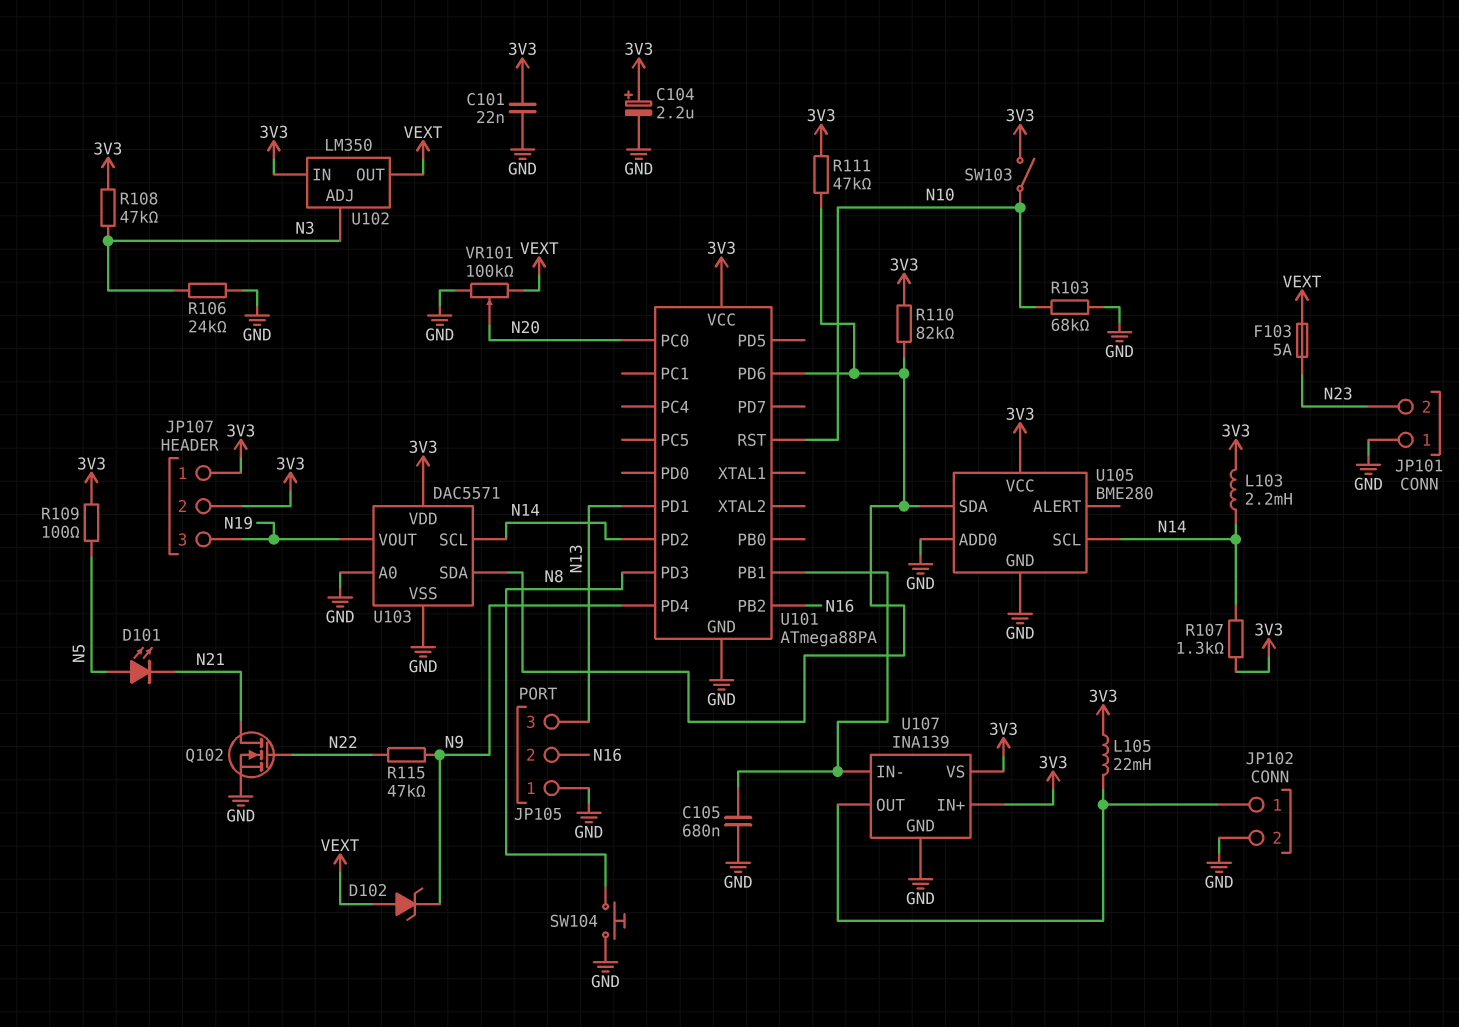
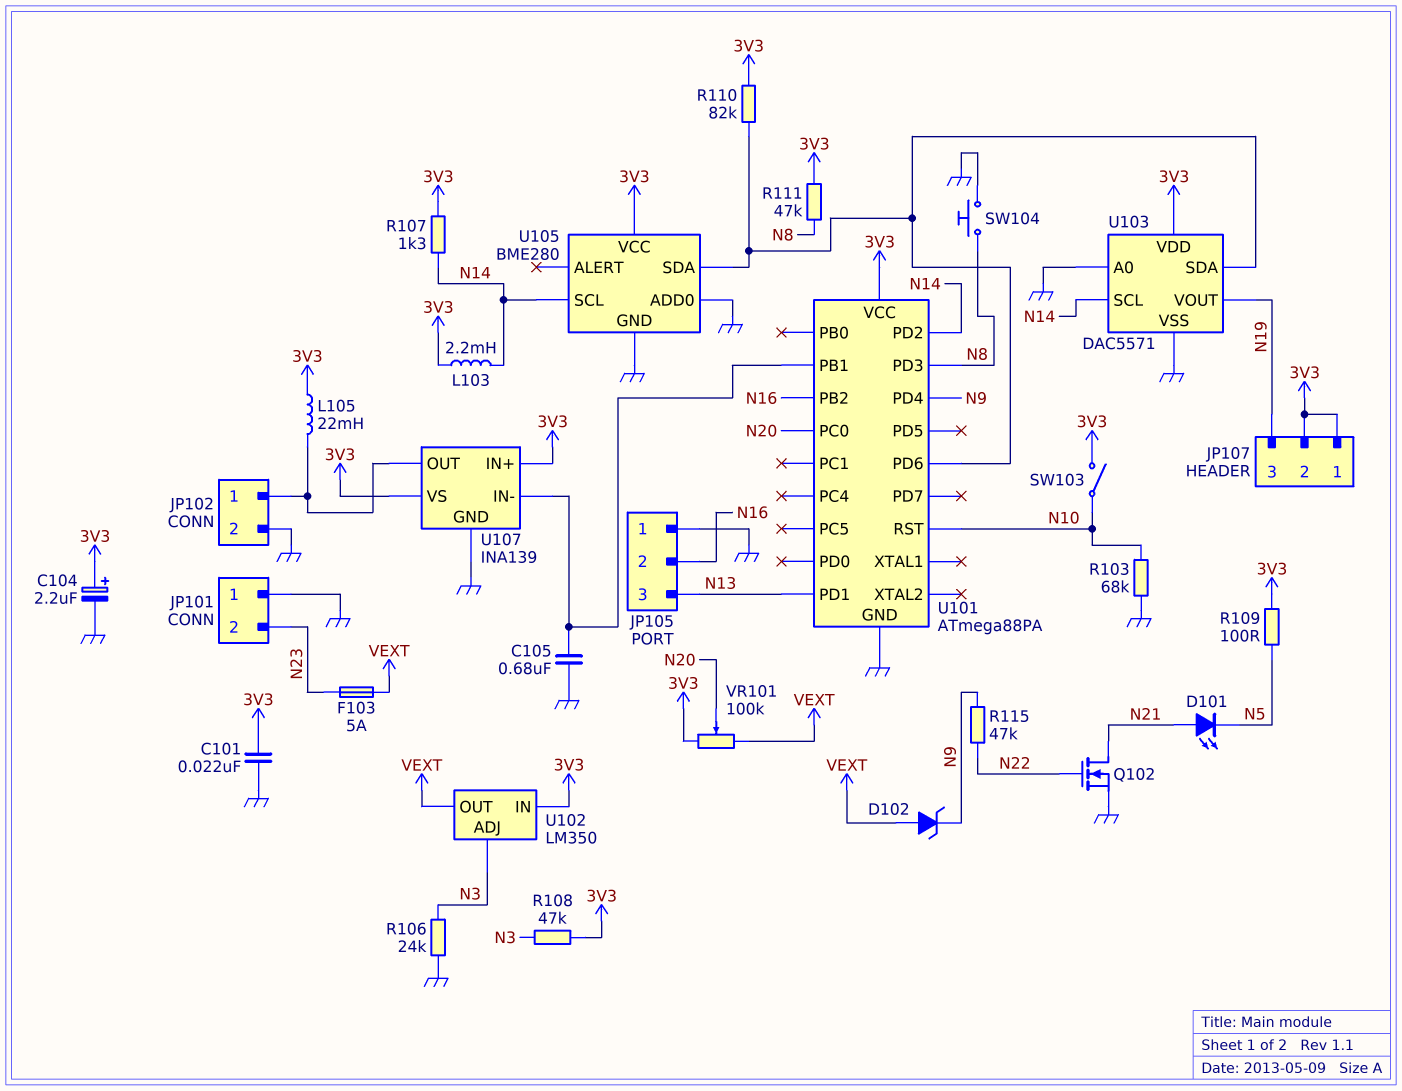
D101: LED (A N5, K N21) -> LED (A N21, K N5)
R111: 47k (3V3, U101/PD6) -> 47k (3V3, N8)
VR101: 100k (GND, VEXT, wiper N20) -> 100k (3V3, VEXT, wiper N20)

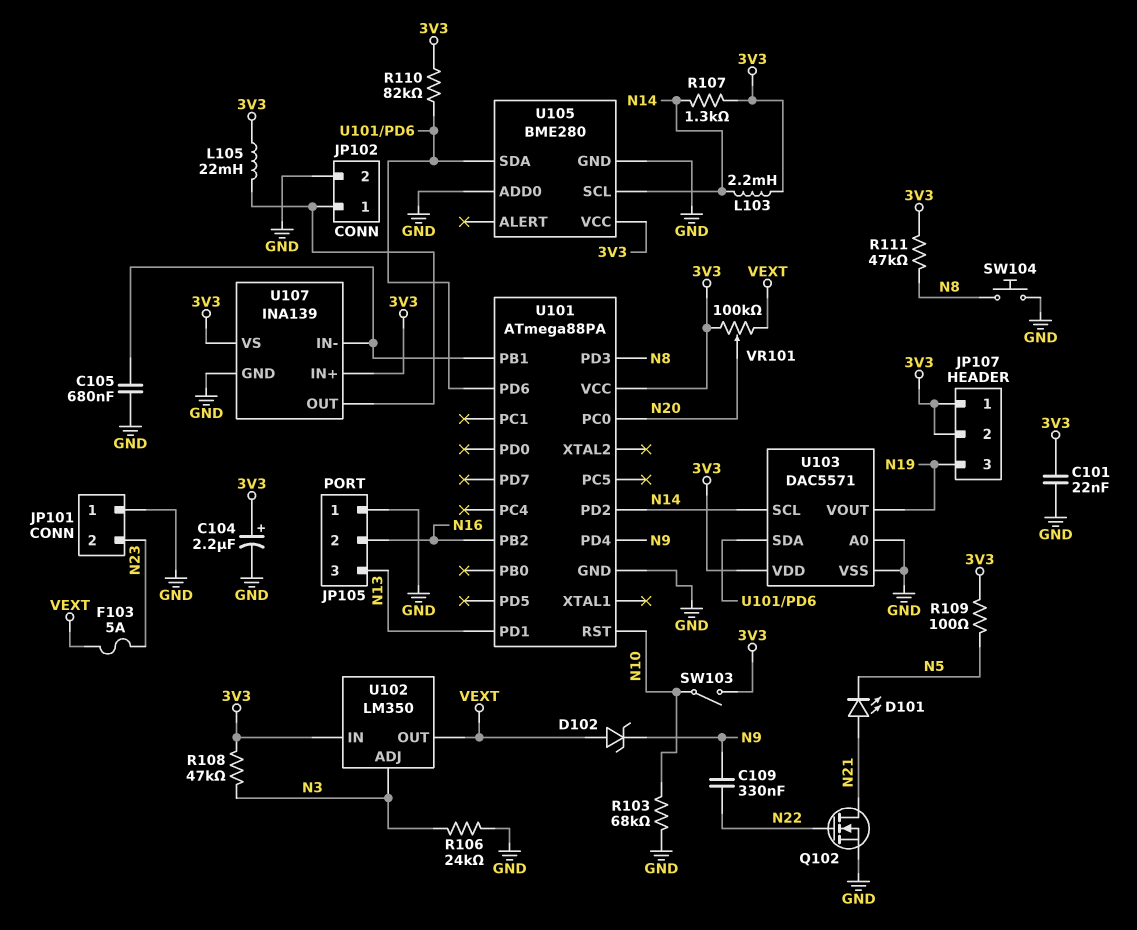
C109: none -> 330nF (N9, N22)
R115: 47k (N9, N22) -> none

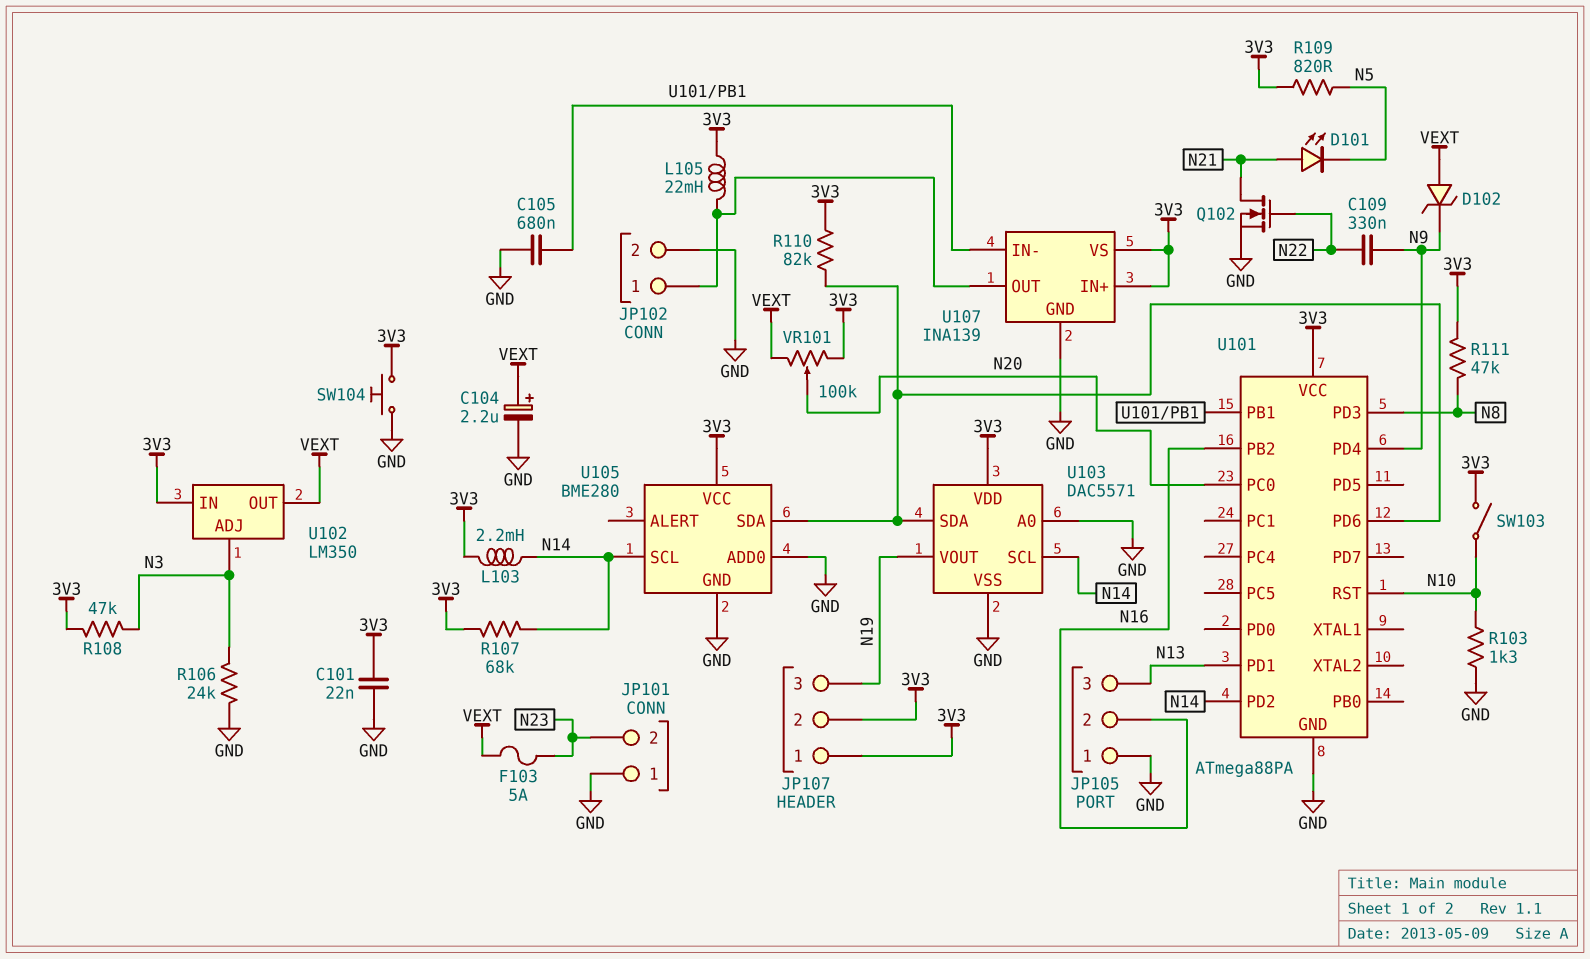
C104: 2.2uF (plus 3V3, minus GND) -> 2.2uF (plus VEXT, minus GND)
R103: 68k (GND, N10) -> 1.3k (GND, N10)
R107: 1.3k (3V3, N14) -> 68k (3V3, N14)
R109: 100 (3V3, N5) -> 820 (3V3, N5)
SW104: button (GND, N8) -> button (3V3, GND)

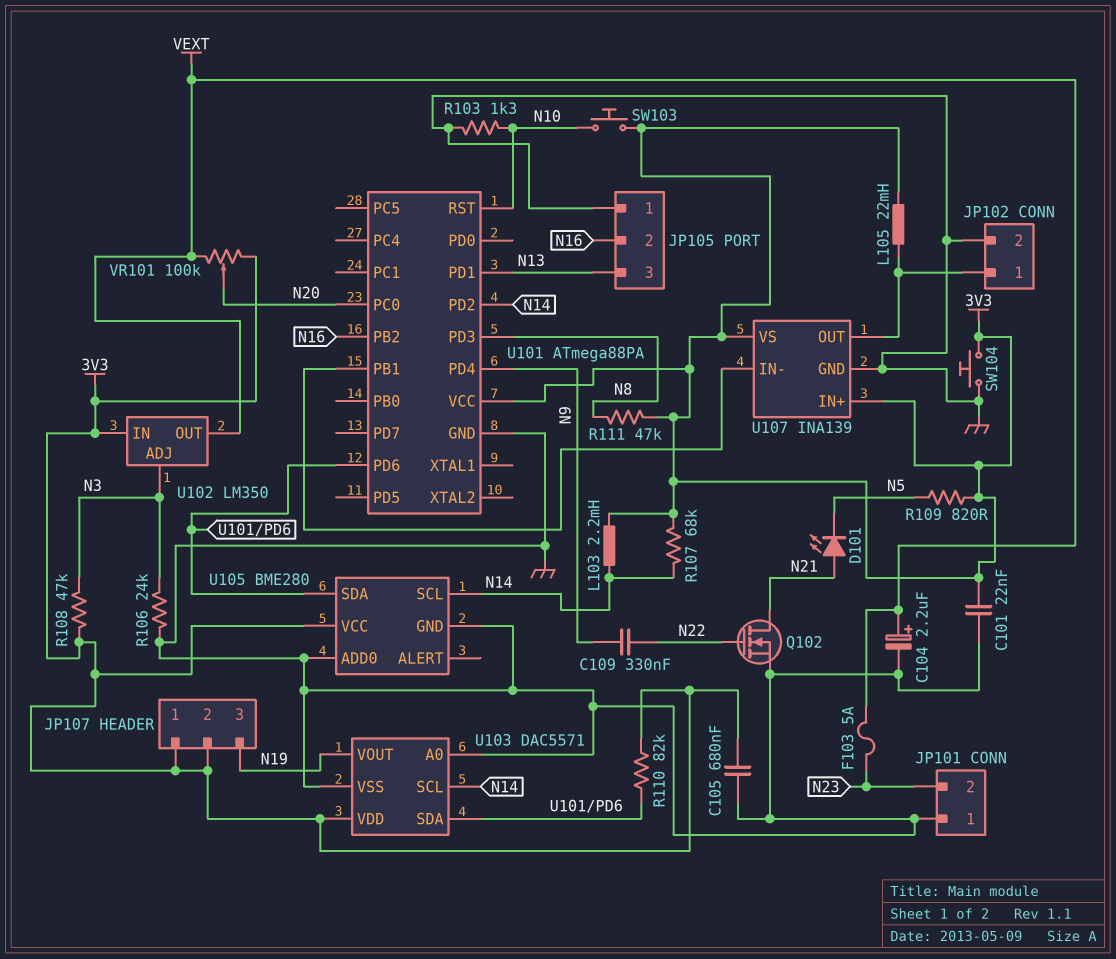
C105: 680nF (GND, U101/PB1) -> 680nF (3V3, GND)
D102: zener (A VEXT, K N9) -> none
SW103: switch (3V3, N10) -> button (3V3, N10)

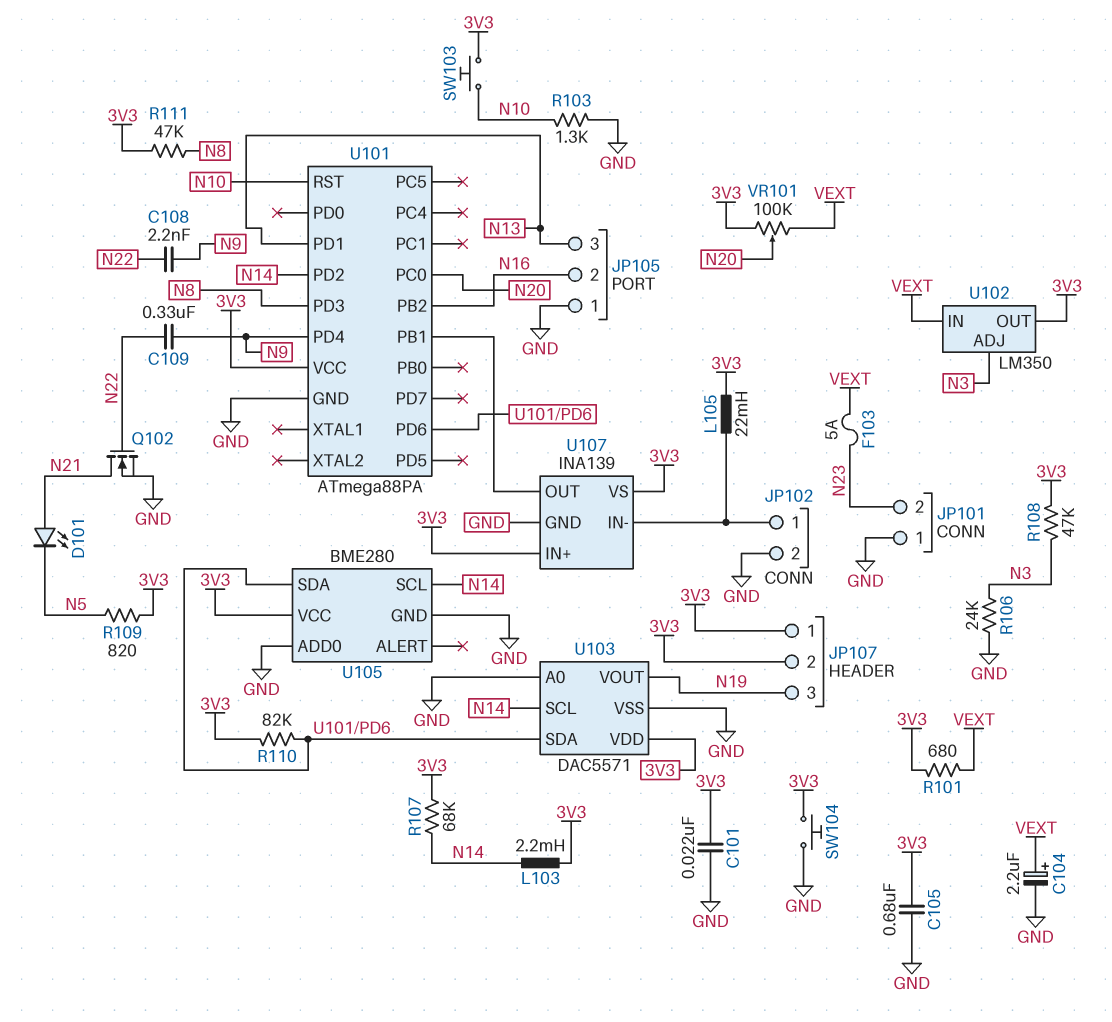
C108: none -> 2.2nF (N9, N22)
R101: none -> 680 (3V3, VEXT)
U102 pin IN: 3V3 -> VEXT
U102 pin OUT: VEXT -> 3V3
U107 pin IN-: U101/PB1 -> JP102/1
U107 pin OUT: JP102/1 -> U101/PB1

